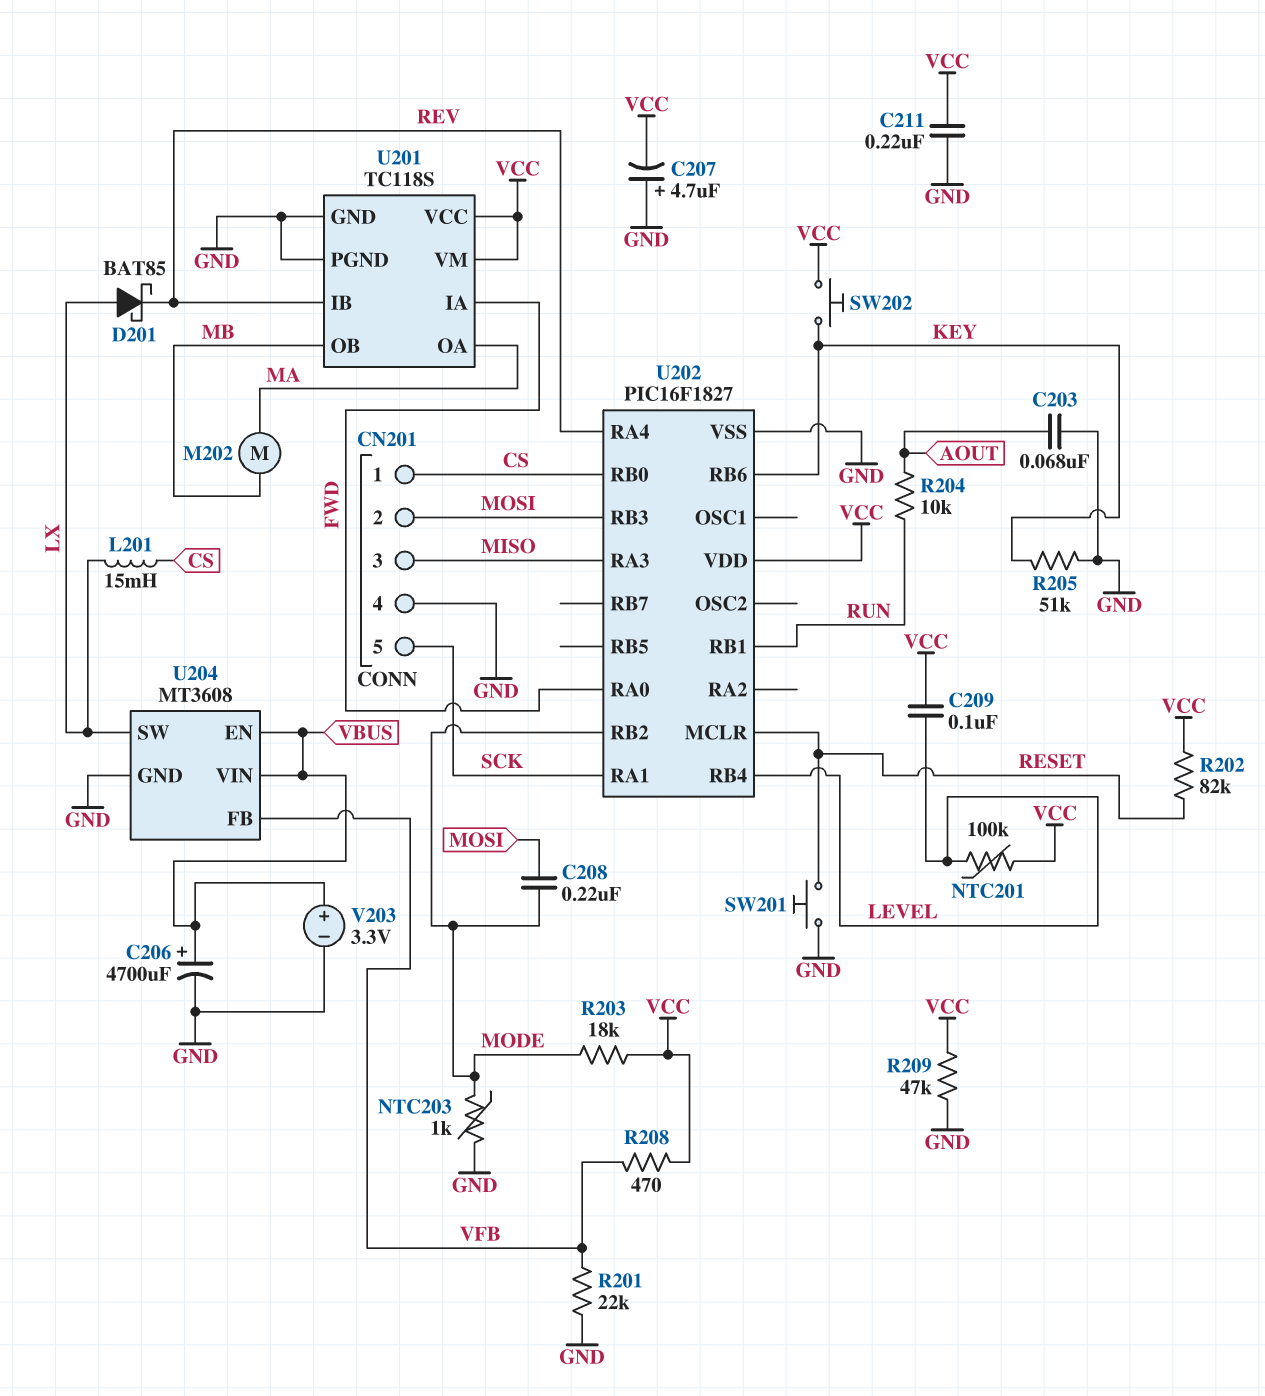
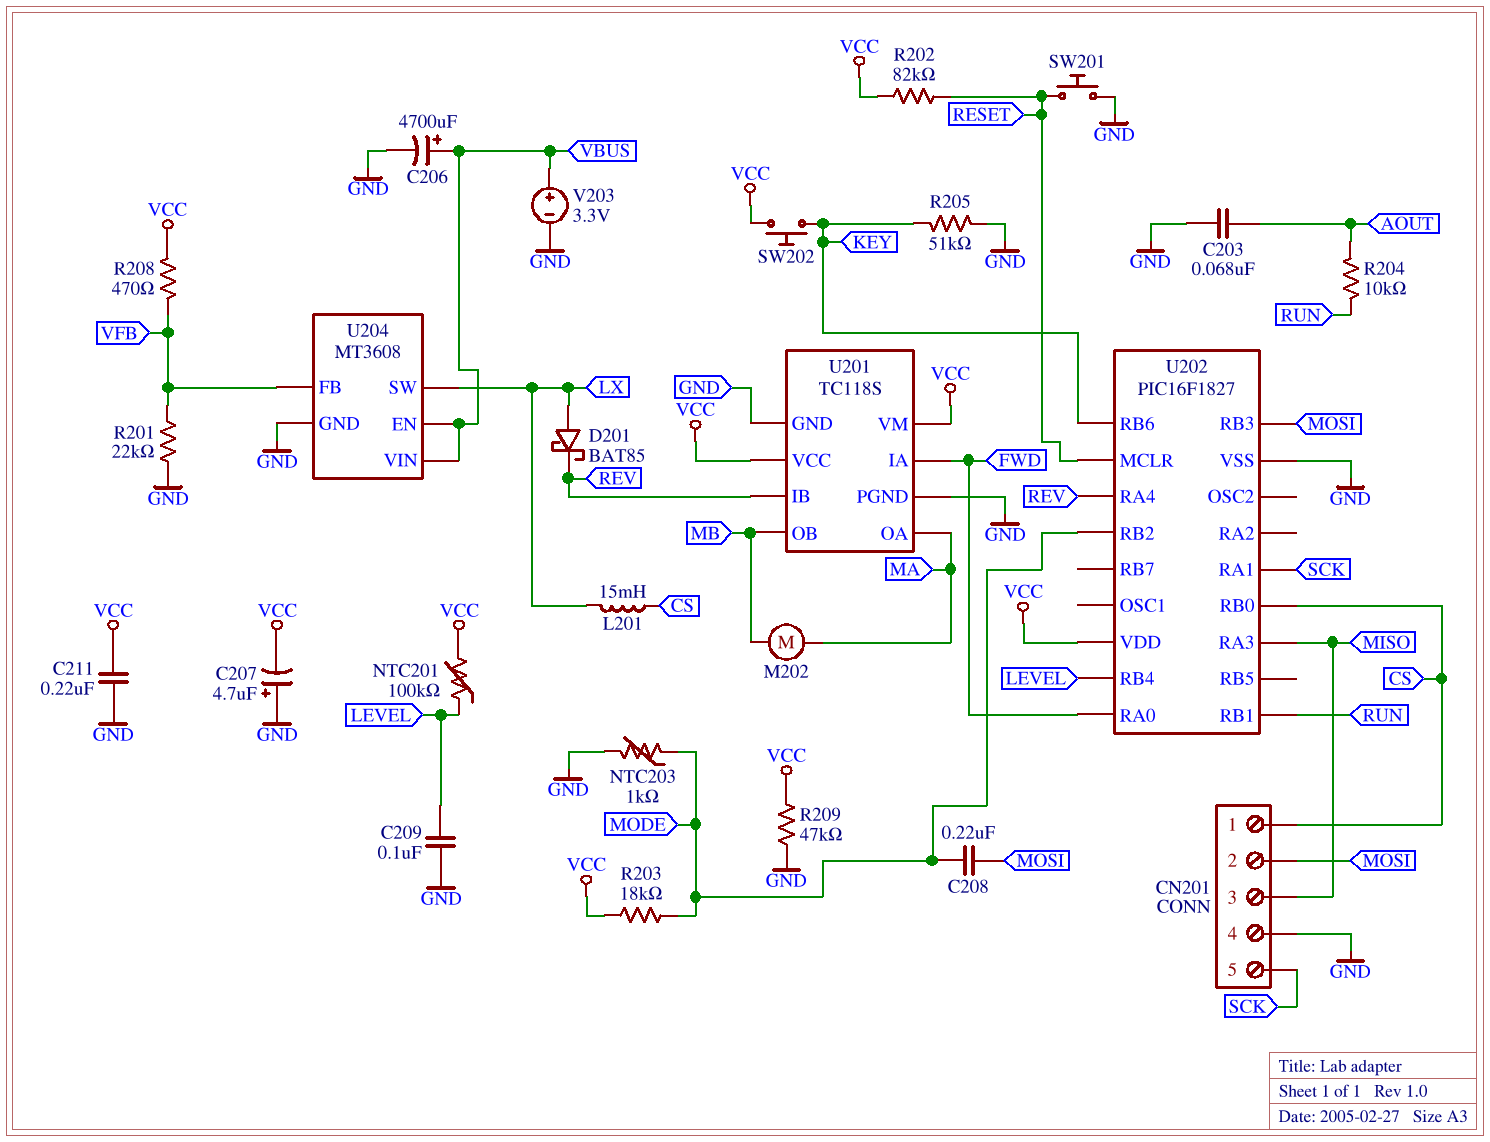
C209: 100nF (LEVEL, VCC) -> 100nF (GND, LEVEL)

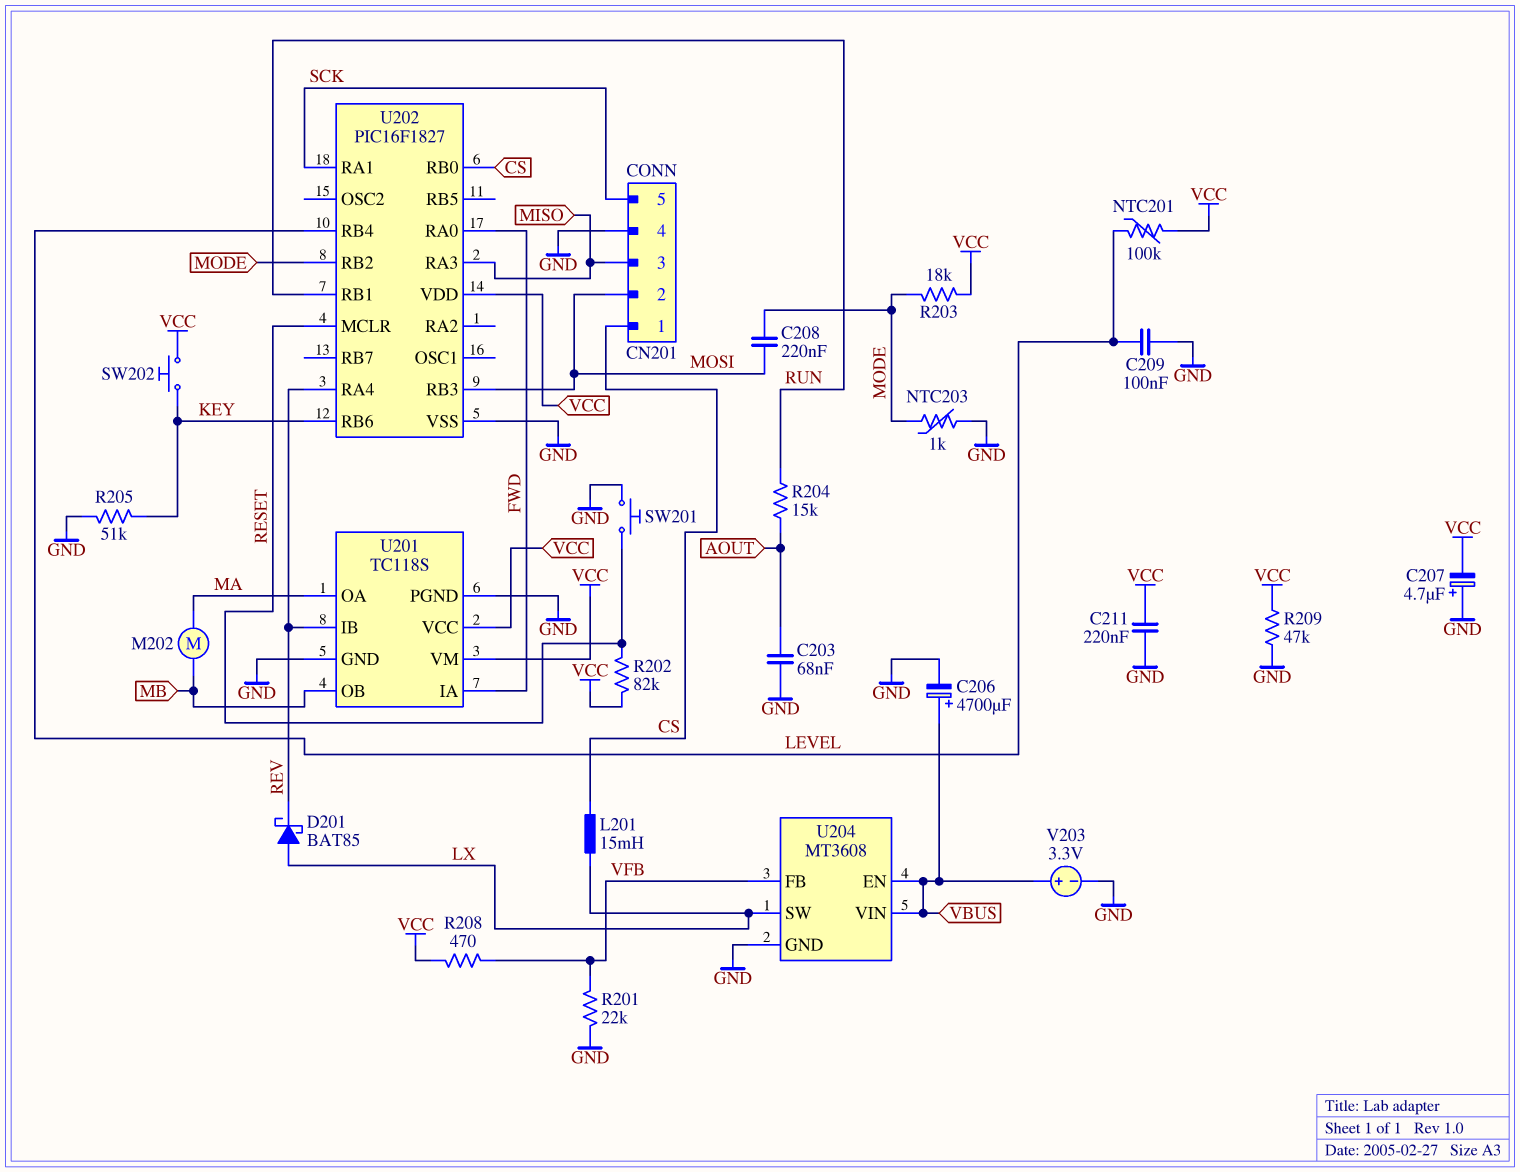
R204: 10k (AOUT, RUN) -> 15k (AOUT, RUN)

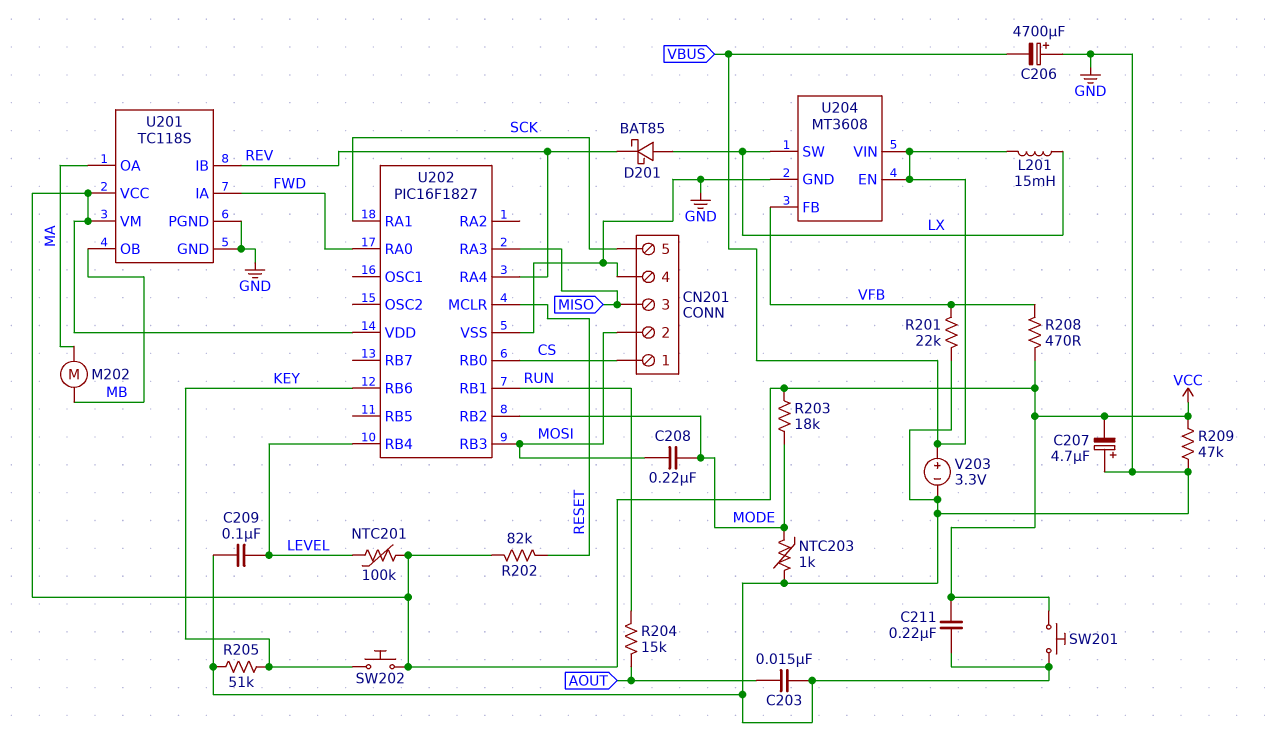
C203: 68nF (AOUT, GND) -> 15nF (AOUT, GND)
C206: 4700uF (plus VBUS, minus GND) -> 4700uF (plus GND, minus VBUS)
L201: 15mH (CS, LX) -> 15mH (LX, VBUS)
SW201: button (GND, RESET) -> button (GND, VCC)

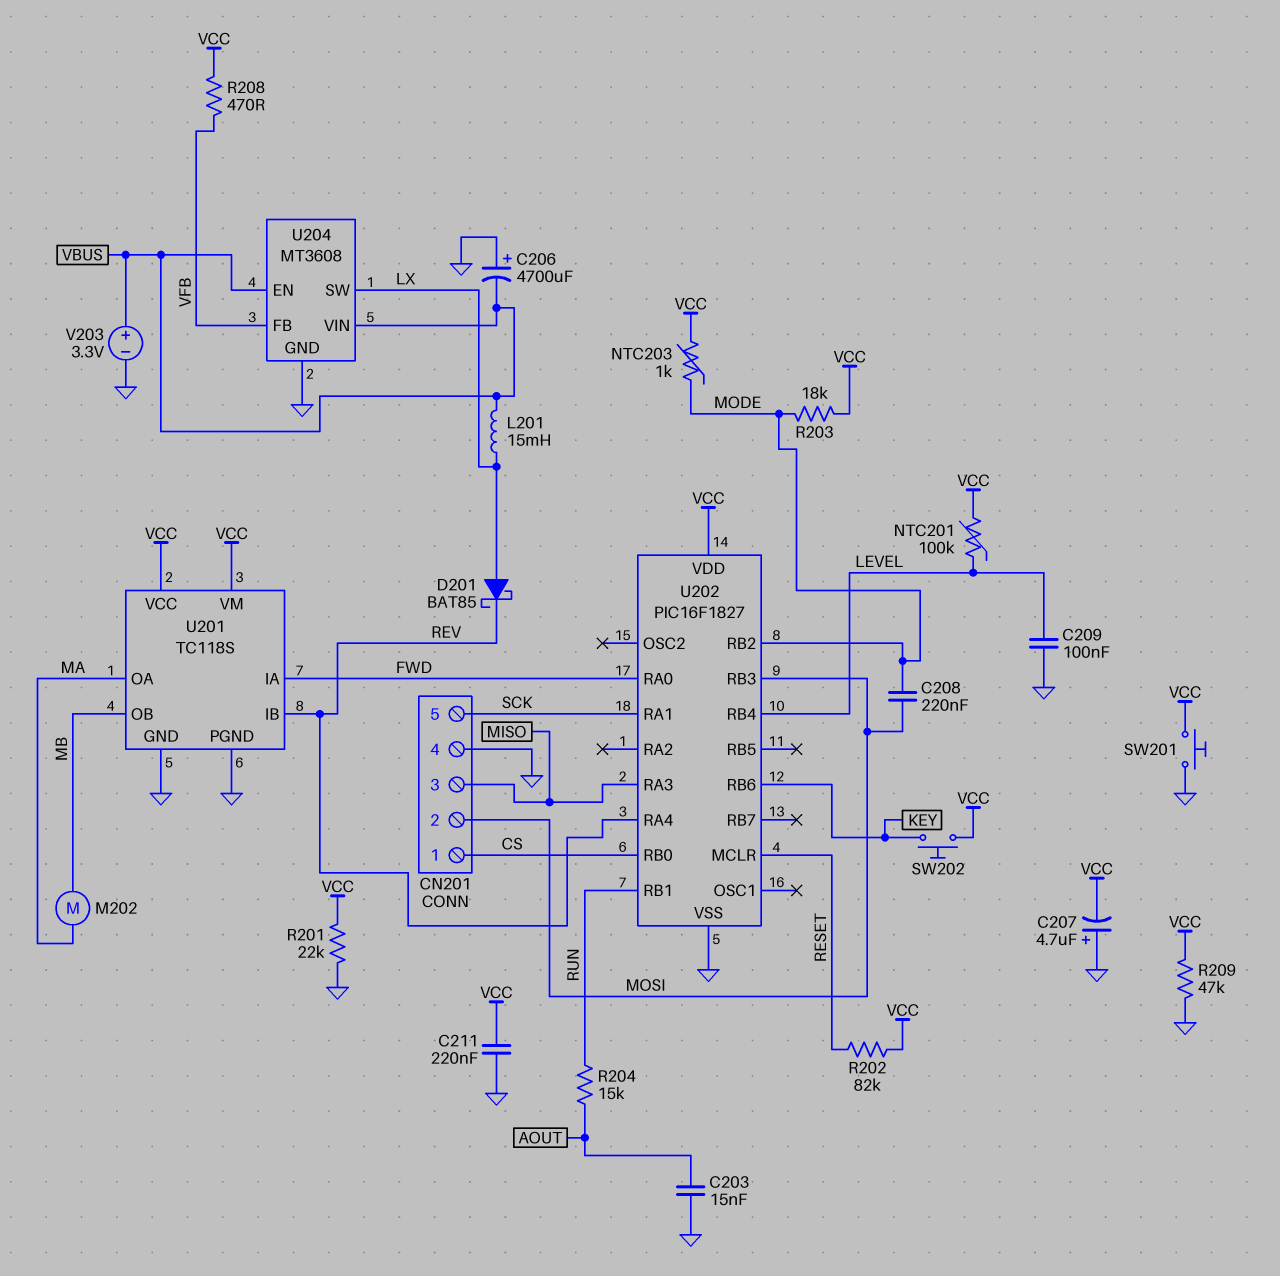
NTC203: 1k (GND, MODE) -> 1k (MODE, VCC)
R201: 22k (GND, VFB) -> 22k (GND, VCC)
R205: 51k (GND, KEY) -> none

